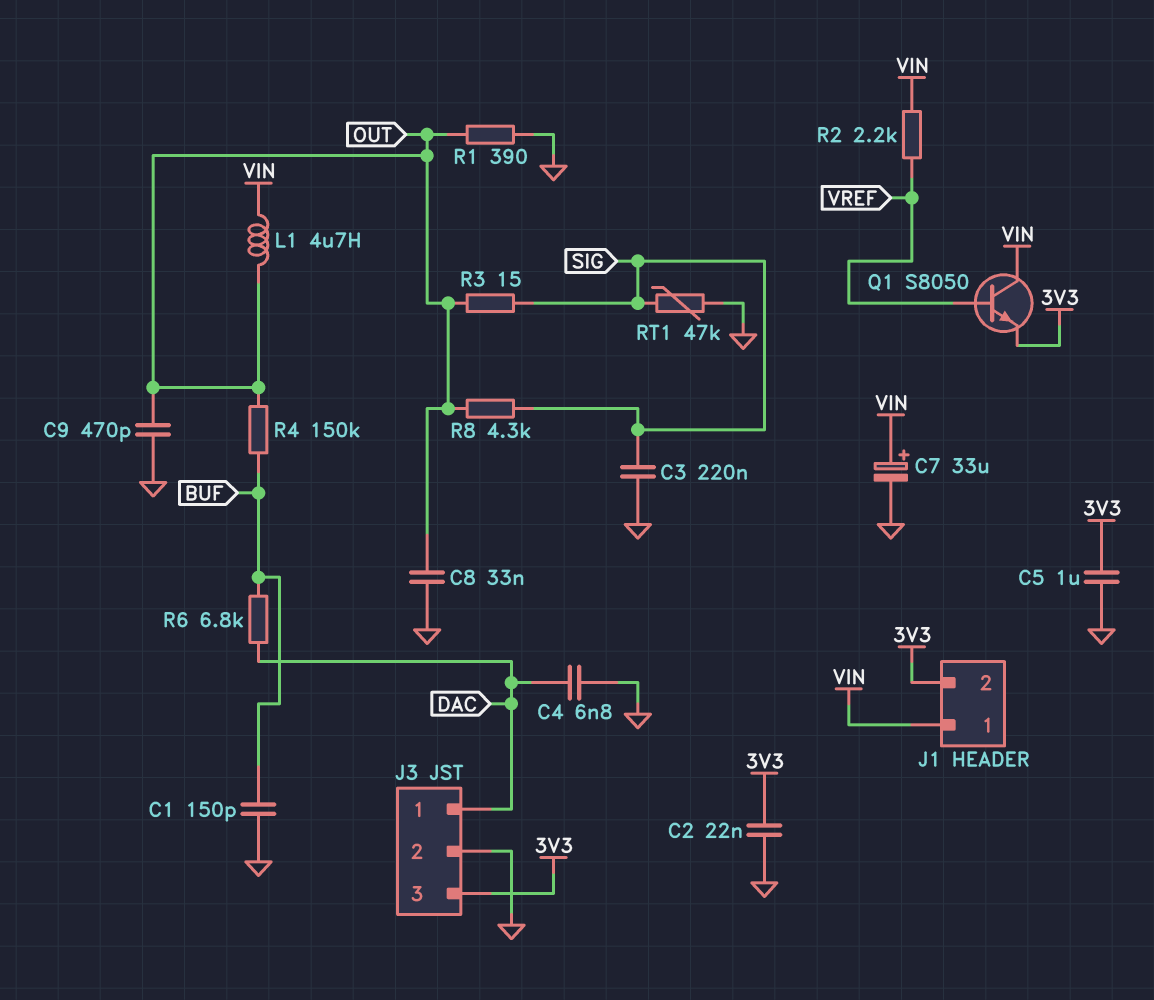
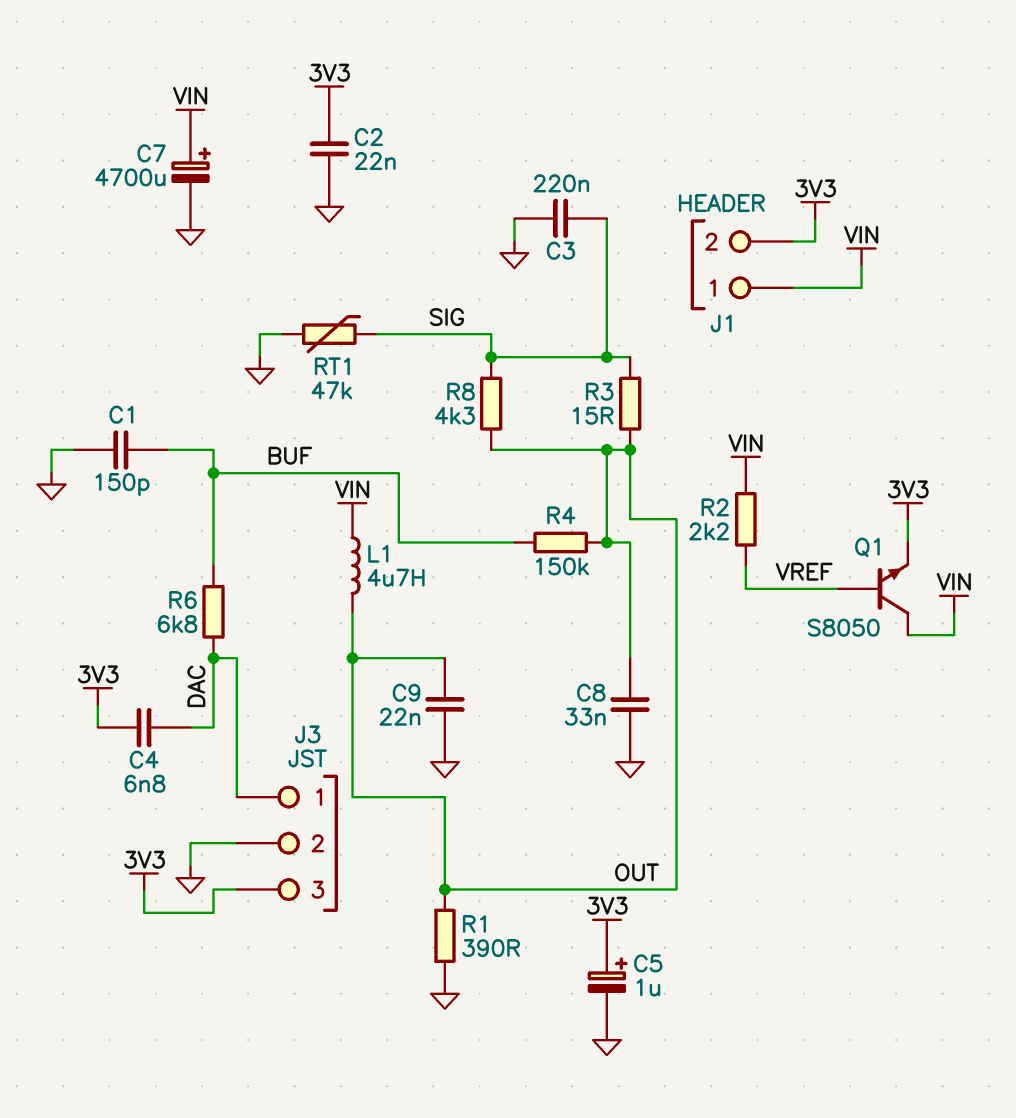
C4: 6.8nF (DAC, GND) -> 6.8nF (3V3, DAC)
C5: 1uF (3V3, GND) -> 1uF (plus 3V3, minus GND)
C7: 33uF (plus VIN, minus GND) -> 4700uF (plus VIN, minus GND)
C9: 470pF (GND, OUT) -> 22nF (GND, OUT)

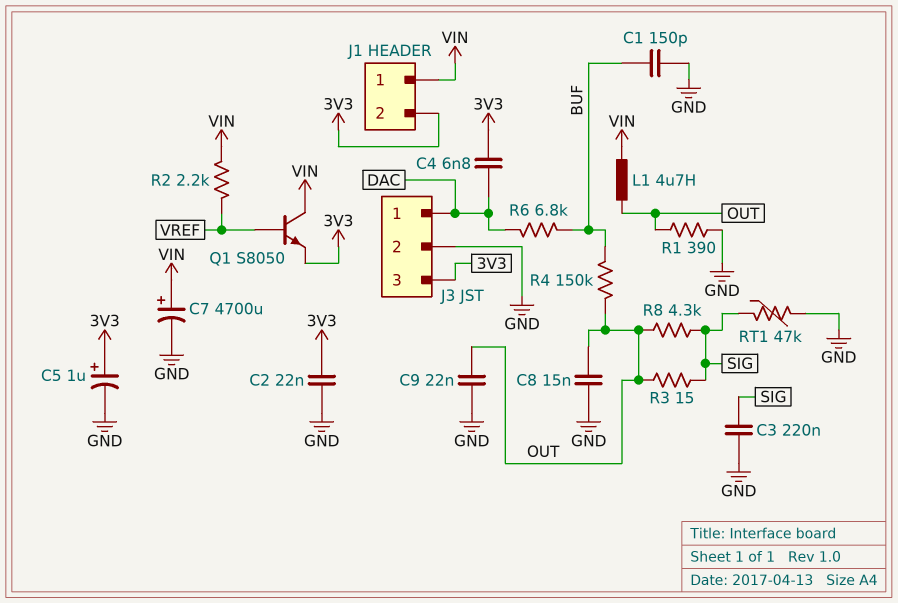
C8: 33nF (GND, OUT) -> 15nF (GND, OUT)

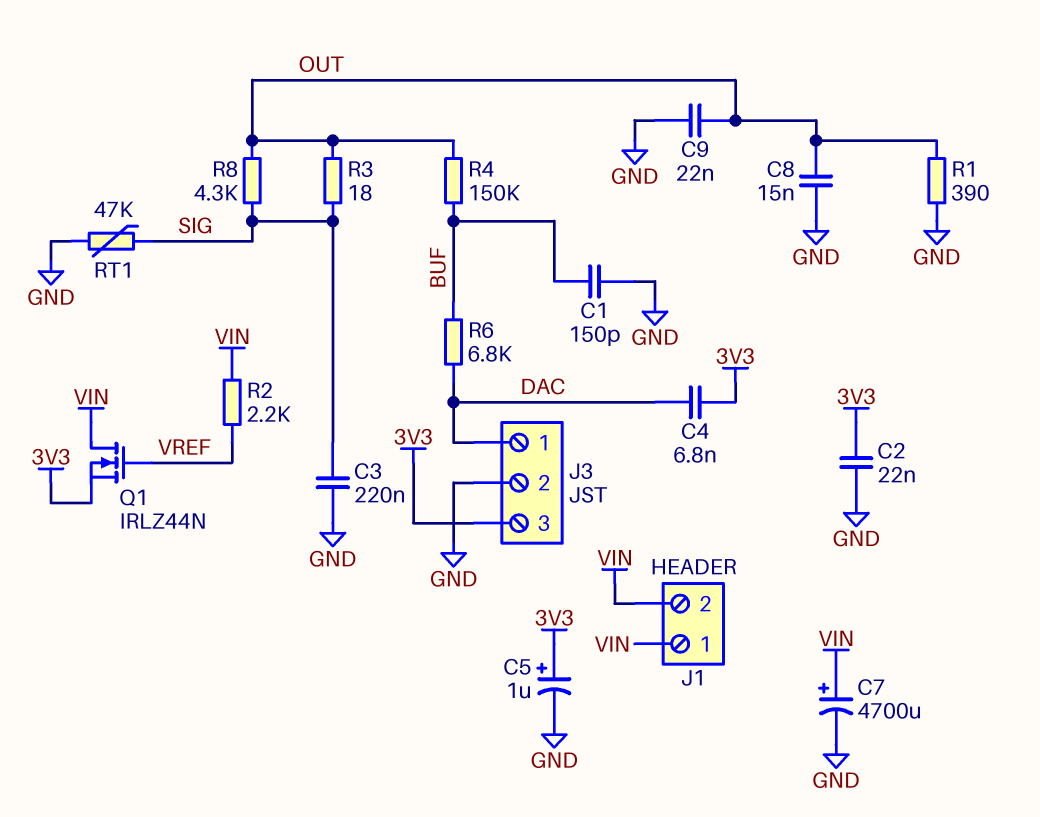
J1 pin 2: 3V3 -> VIN
L1: 4.7uH (OUT, VIN) -> none
Q1: NPN S8050 (B VREF, C VIN, E 3V3) -> NMOS IRLZ44N (G VREF, D VIN, S 3V3)
R3: 15 (OUT, SIG) -> 18 (OUT, SIG)

